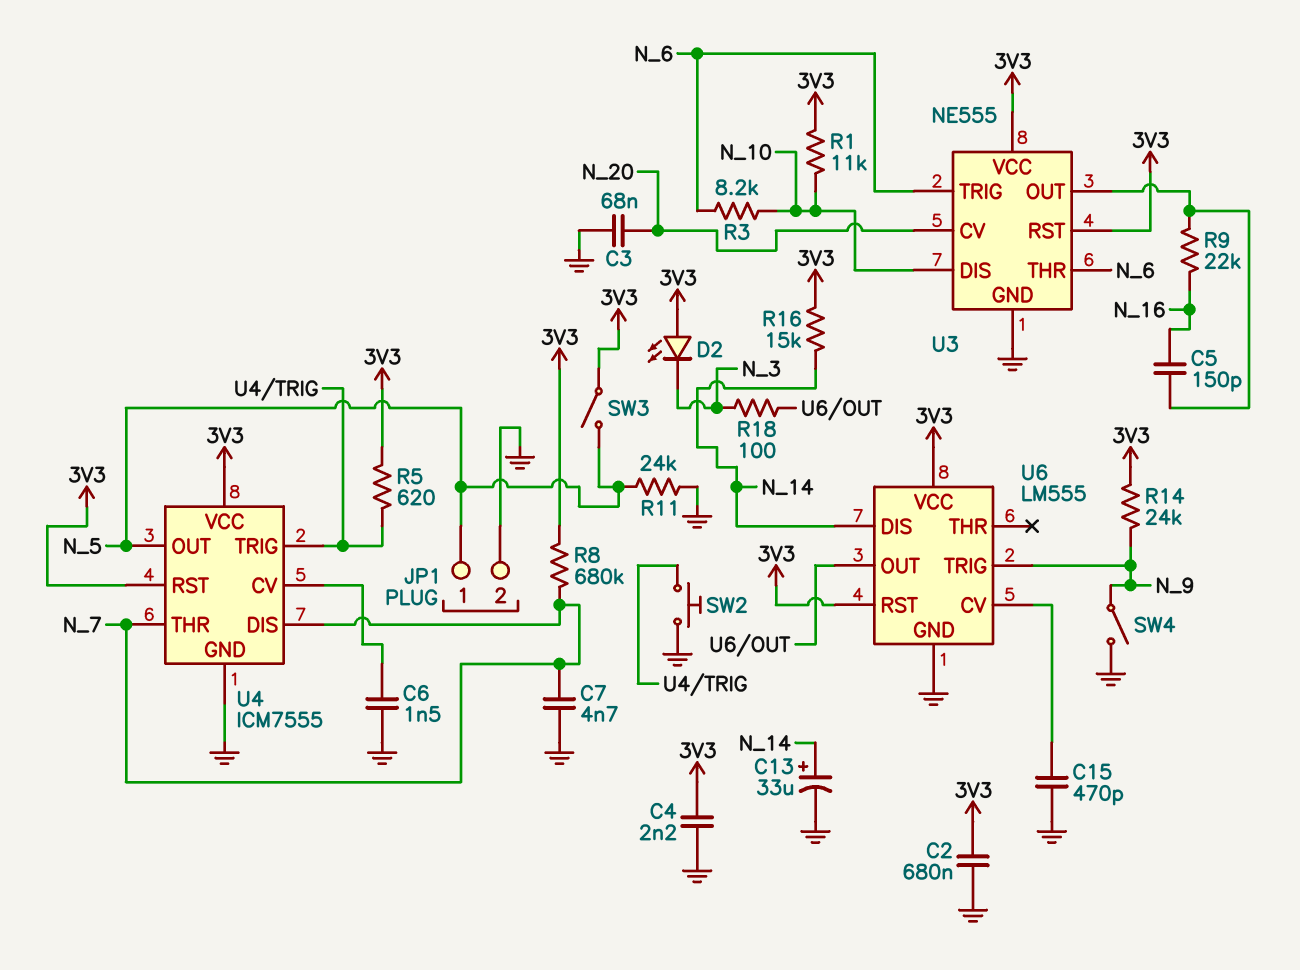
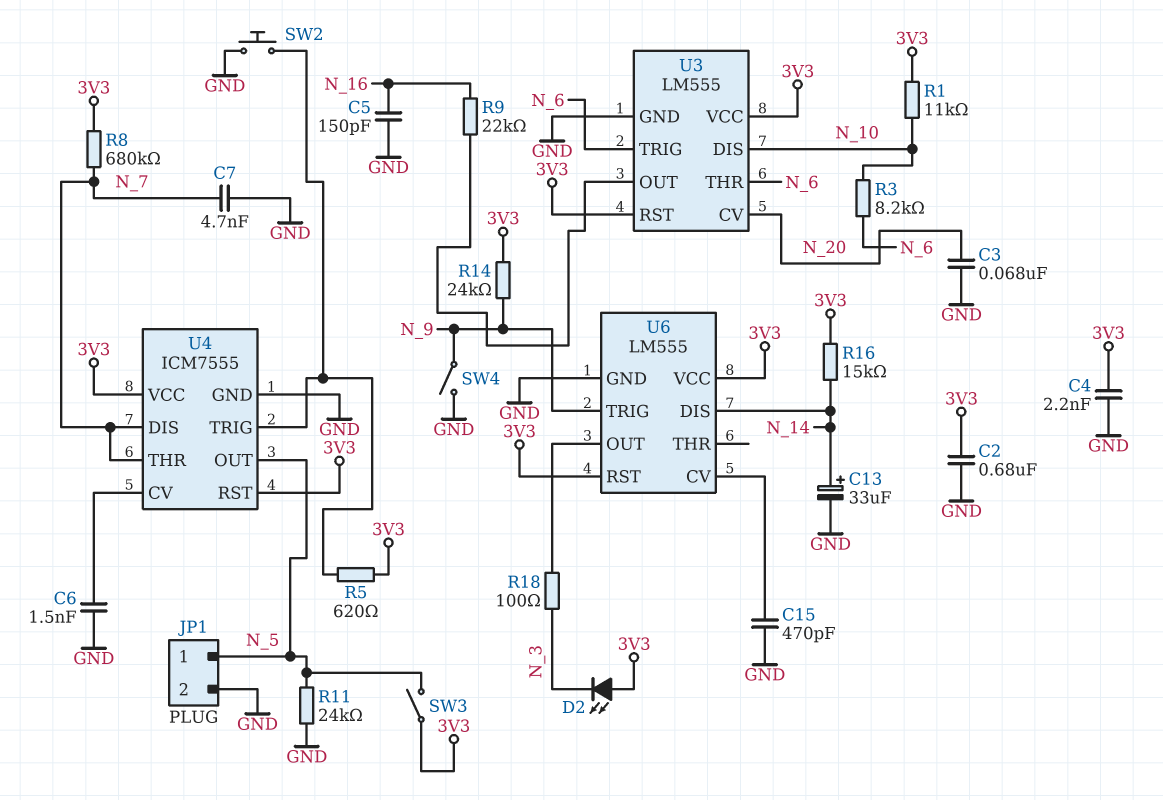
C5: 150pF (N_16, U3/OUT) -> 150pF (GND, N_16)
U3: NE555 -> LM555

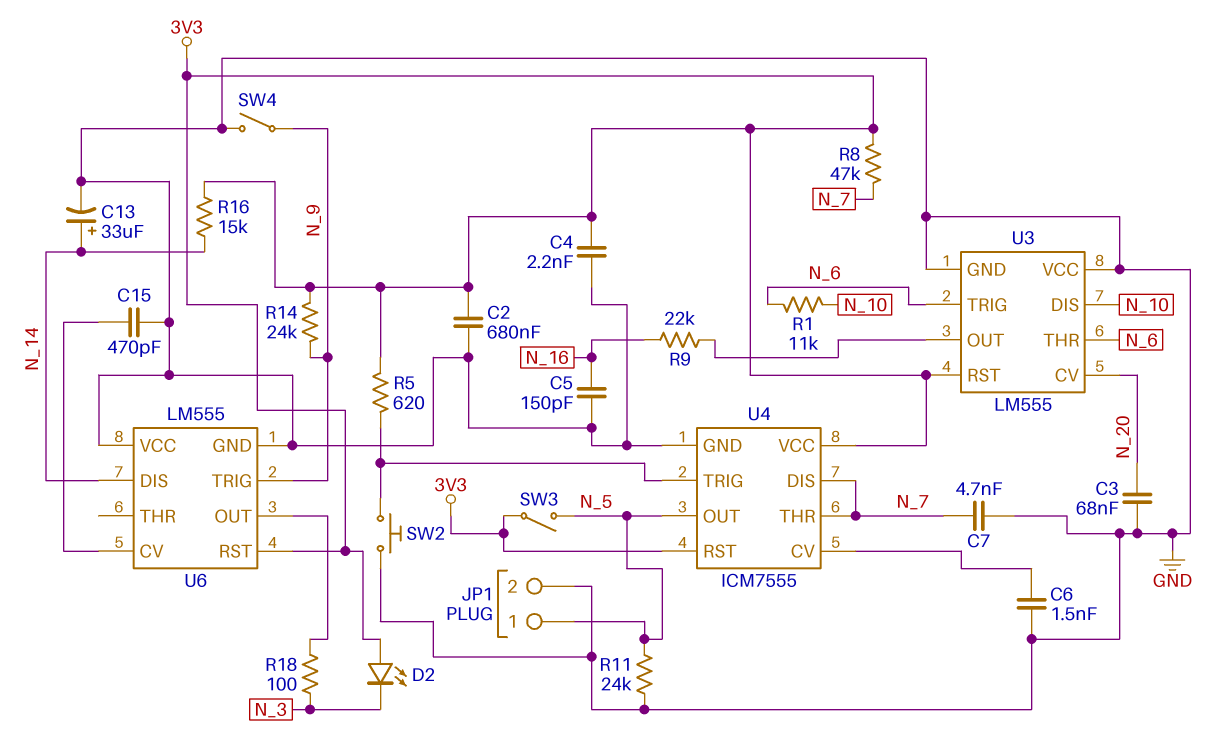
R1: 11k (3V3, N_10) -> 11k (N_6, N_10)
R3: 8.2k (N_6, N_10) -> none
R8: 680k (3V3, N_7) -> 47k (3V3, N_7)
U3 pin VCC: 3V3 -> GND
U6 pin VCC: 3V3 -> GND

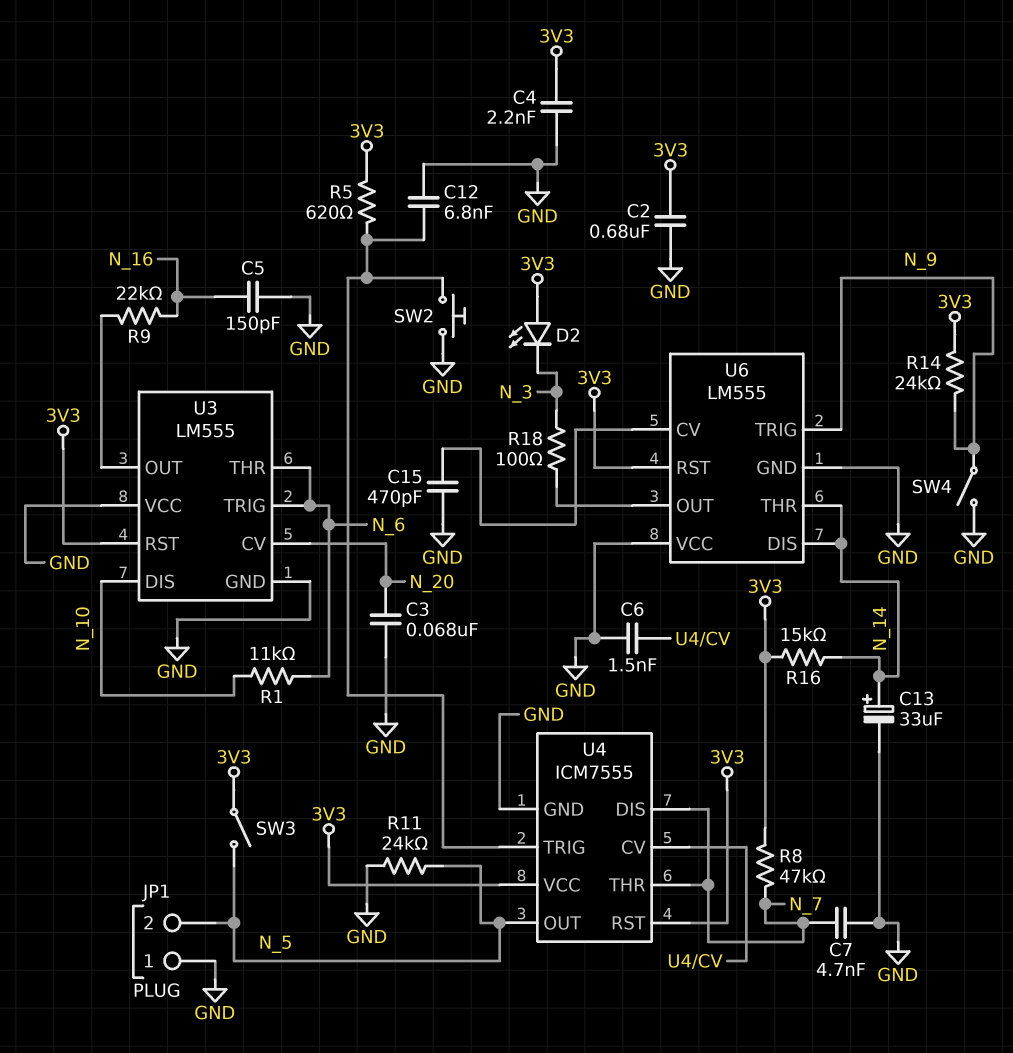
C12: none -> 6.8nF (GND, U4/TRIG)
JP1 pin 1: N_5 -> GND
JP1 pin 2: GND -> N_5
U6 pin THR: none -> N_14

